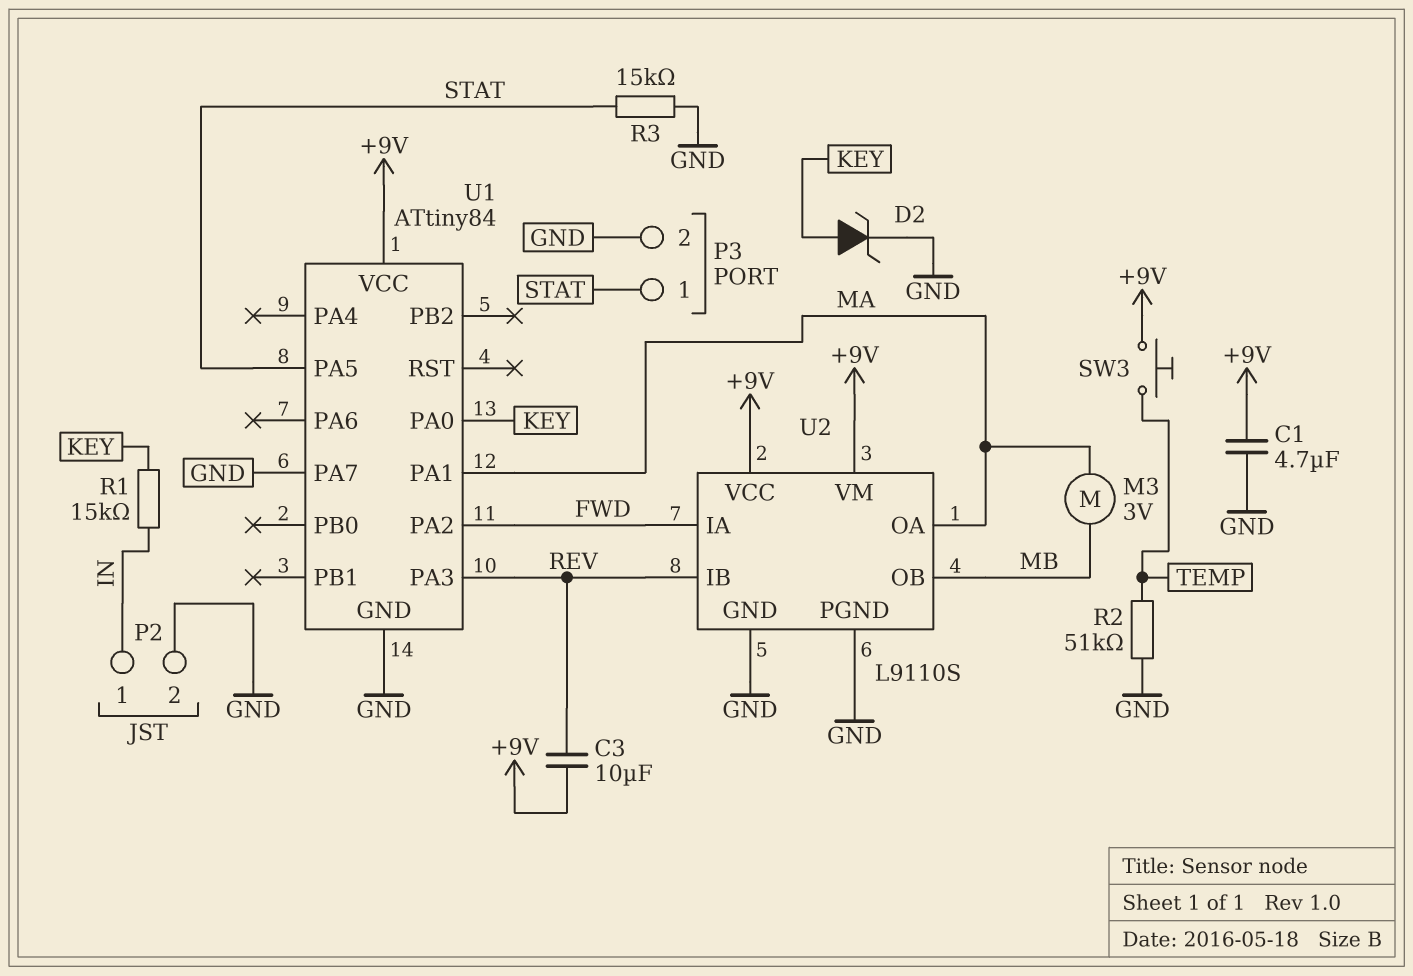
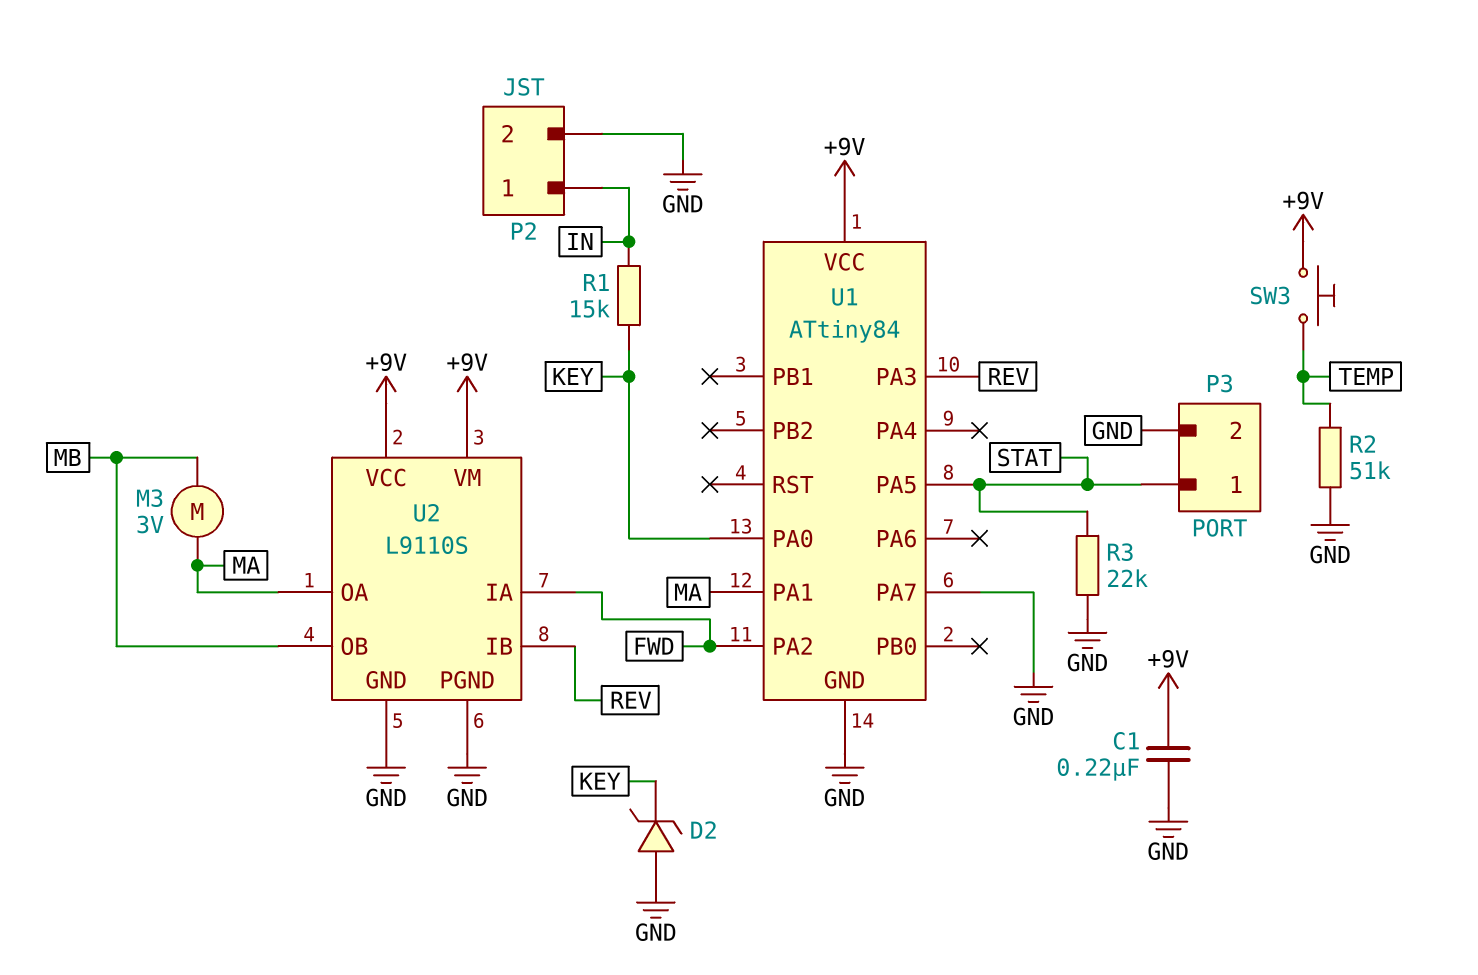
C1: 4.7uF (+9V, GND) -> 220nF (+9V, GND)
C3: 10uF (+9V, REV) -> none
D2: zener (A KEY, K GND) -> zener (A GND, K KEY)
R3: 15k (GND, STAT) -> 22k (GND, STAT)

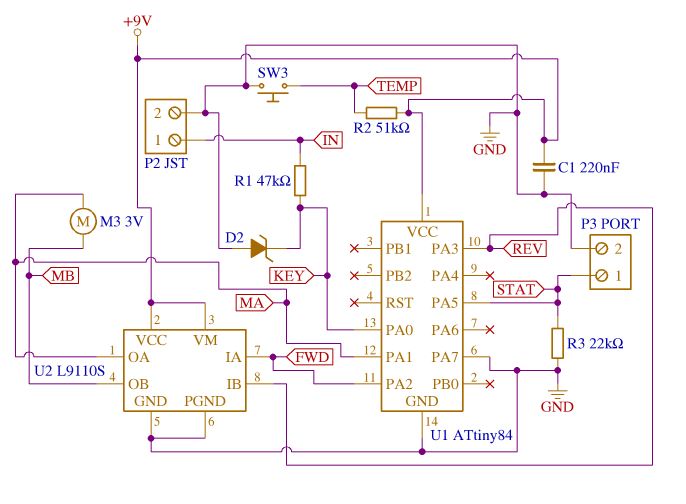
R1: 15k (IN, KEY) -> 47k (IN, KEY)
R2: 51k (GND, TEMP) -> 51k (+9V, TEMP)
SW3: button (+9V, TEMP) -> button (GND, TEMP)

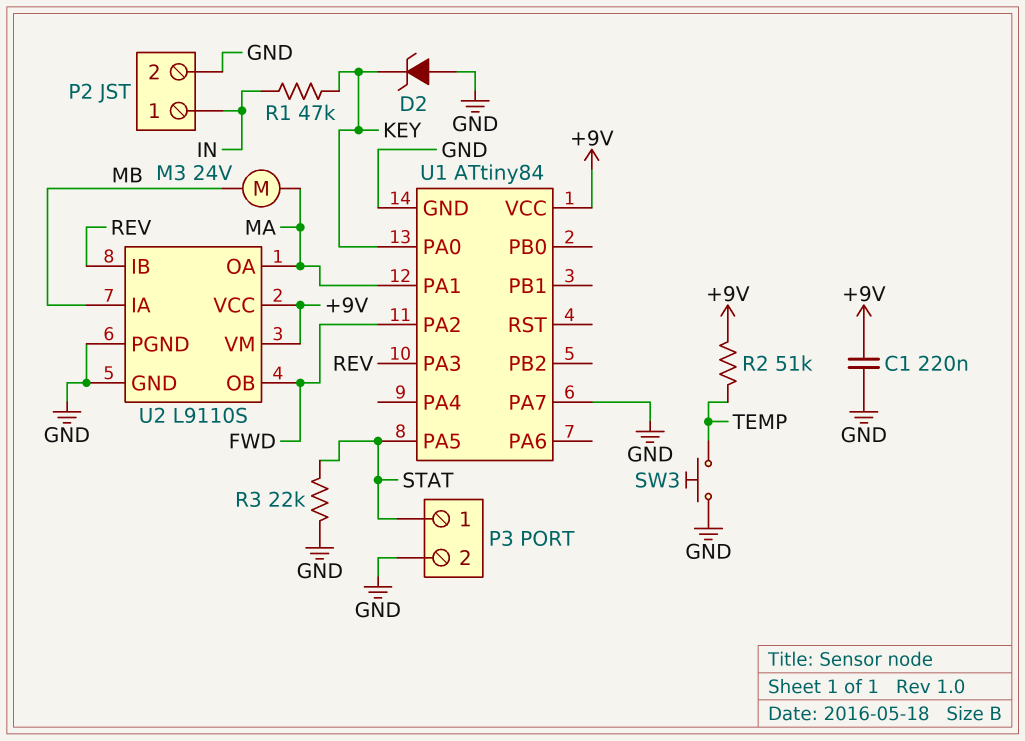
M3: motor 3V (MA, MB) -> motor 24V (MA, MB)
U2 pin IA: FWD -> MB
U2 pin OB: MB -> FWD

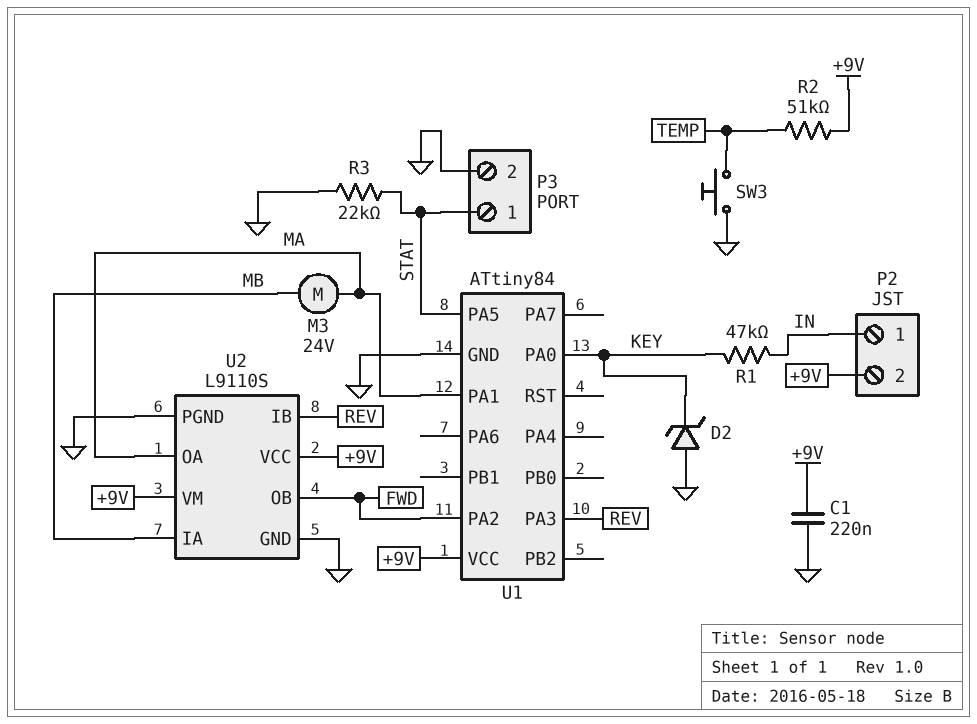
P2 pin 2: GND -> +9V
U1 pin PA7: GND -> none

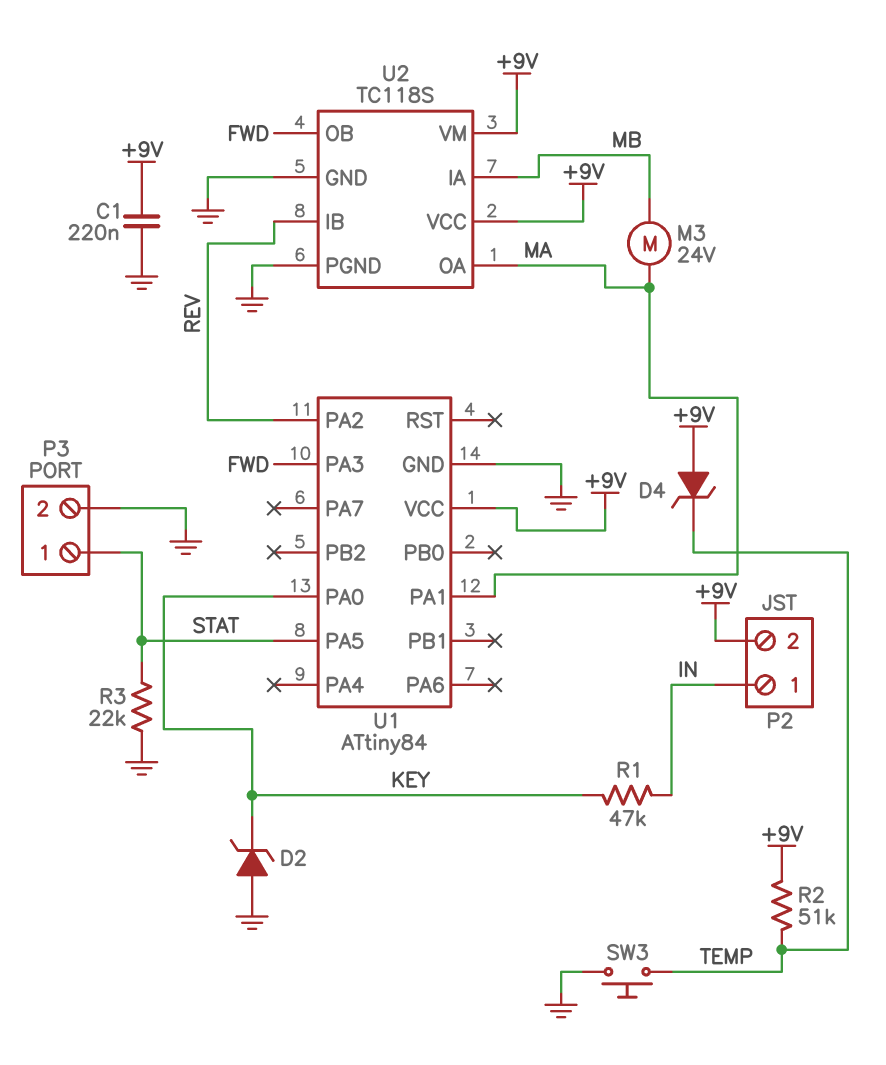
D4: none -> zener (A +9V, K TEMP)
U1 pin PA2: FWD -> REV
U1 pin PA3: REV -> FWD
U2: L9110S -> TC118S

